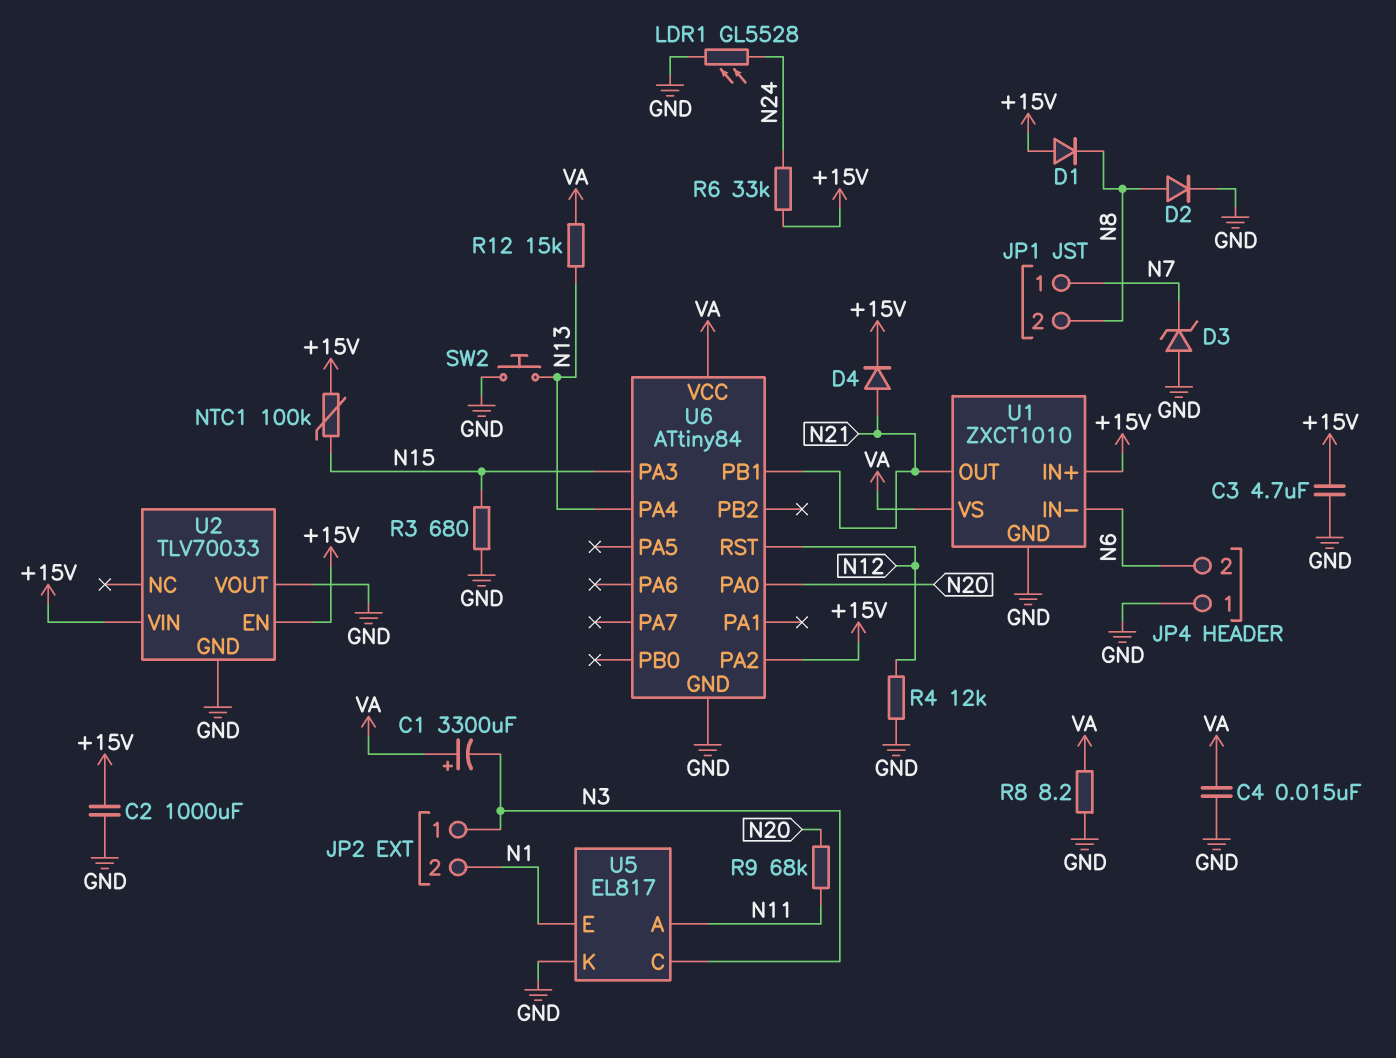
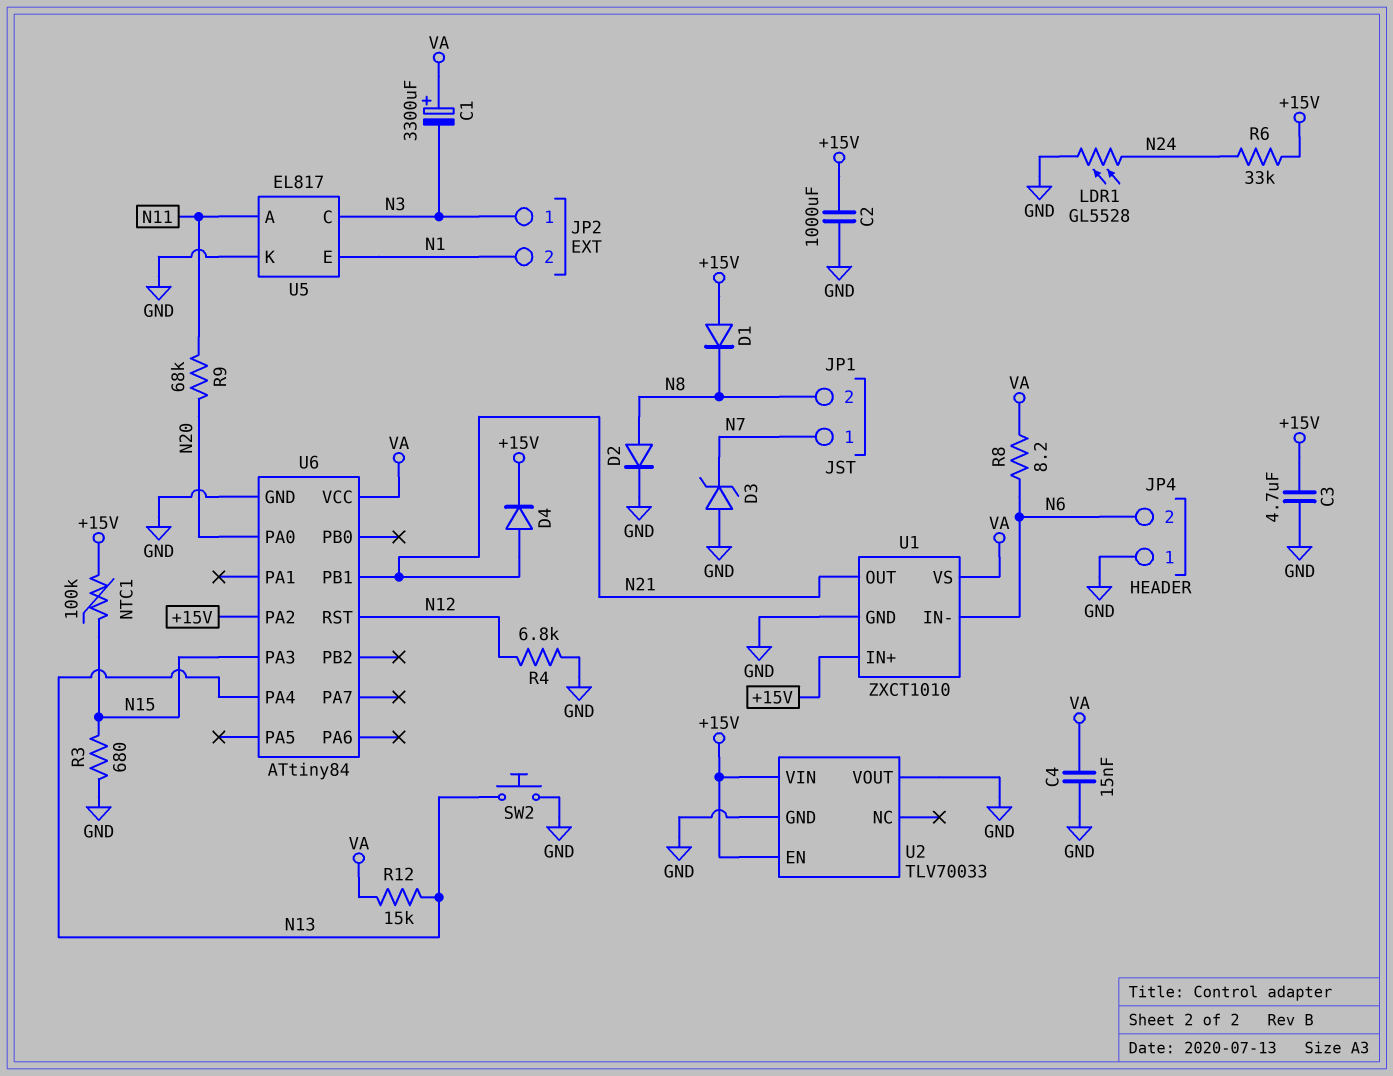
R4: 12k (GND, N12) -> 6.8k (GND, N12)
R8: 8.2 (GND, VA) -> 8.2 (N6, VA)

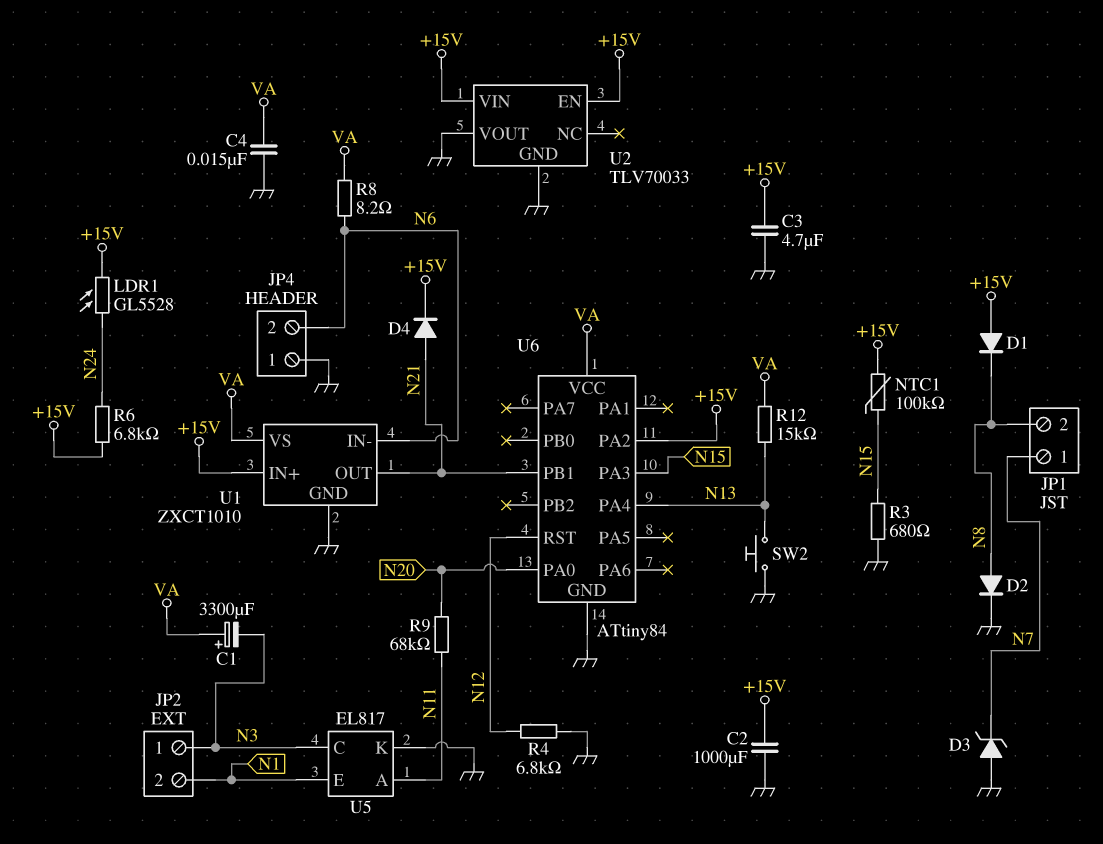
LDR1: GL5528 (GND, N24) -> GL5528 (+15V, N24)
R6: 33k (+15V, N24) -> 6.8k (+15V, N24)

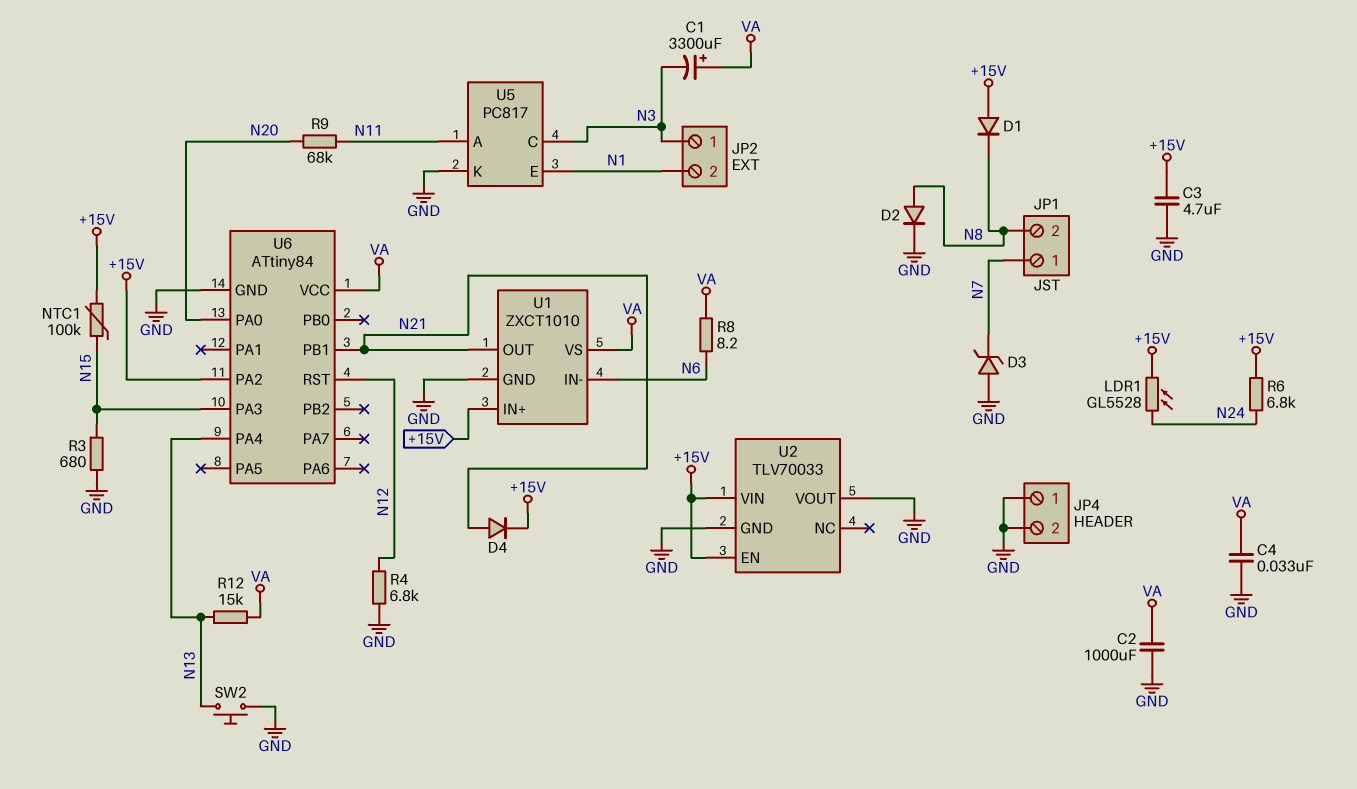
C2: 1000uF (+15V, GND) -> 1000uF (GND, VA)
C4: 15nF (GND, VA) -> 33nF (GND, VA)
JP4 pin 2: N6 -> GND
U5: EL817 -> PC817

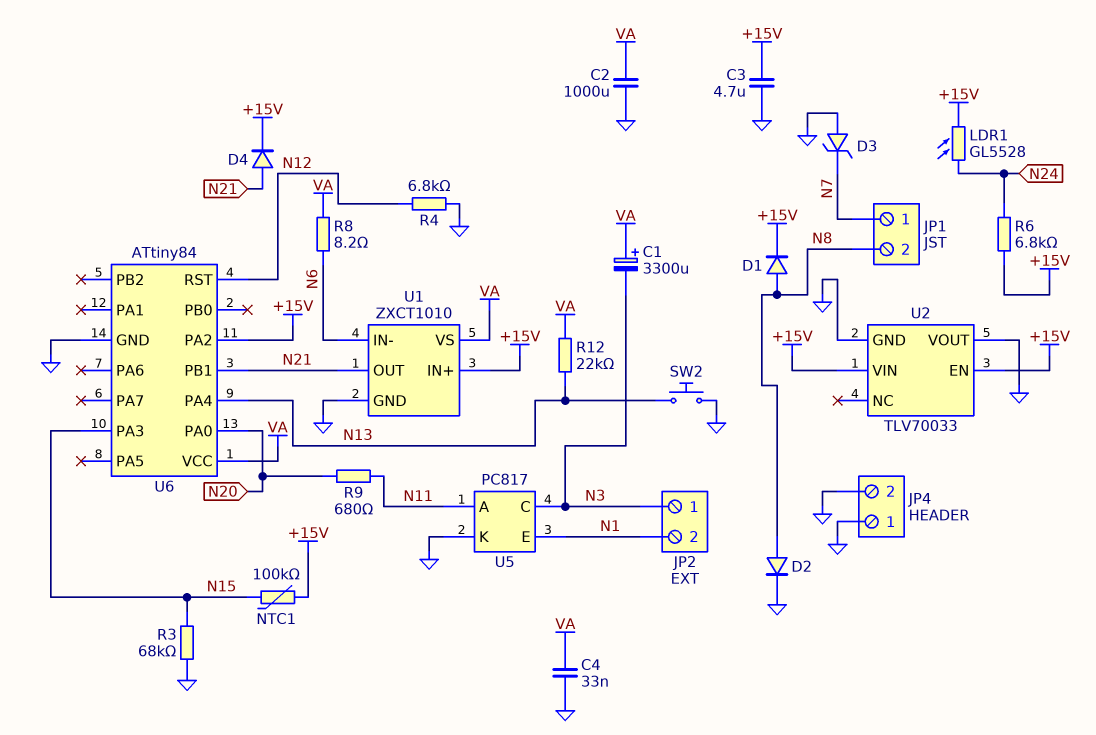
D1: diode (A +15V, K N8) -> diode (A N8, K +15V)
R3: 680 (GND, N15) -> 68k (GND, N15)
R9: 68k (N11, N20) -> 680 (N11, N20)
R12: 15k (N13, VA) -> 22k (N13, VA)

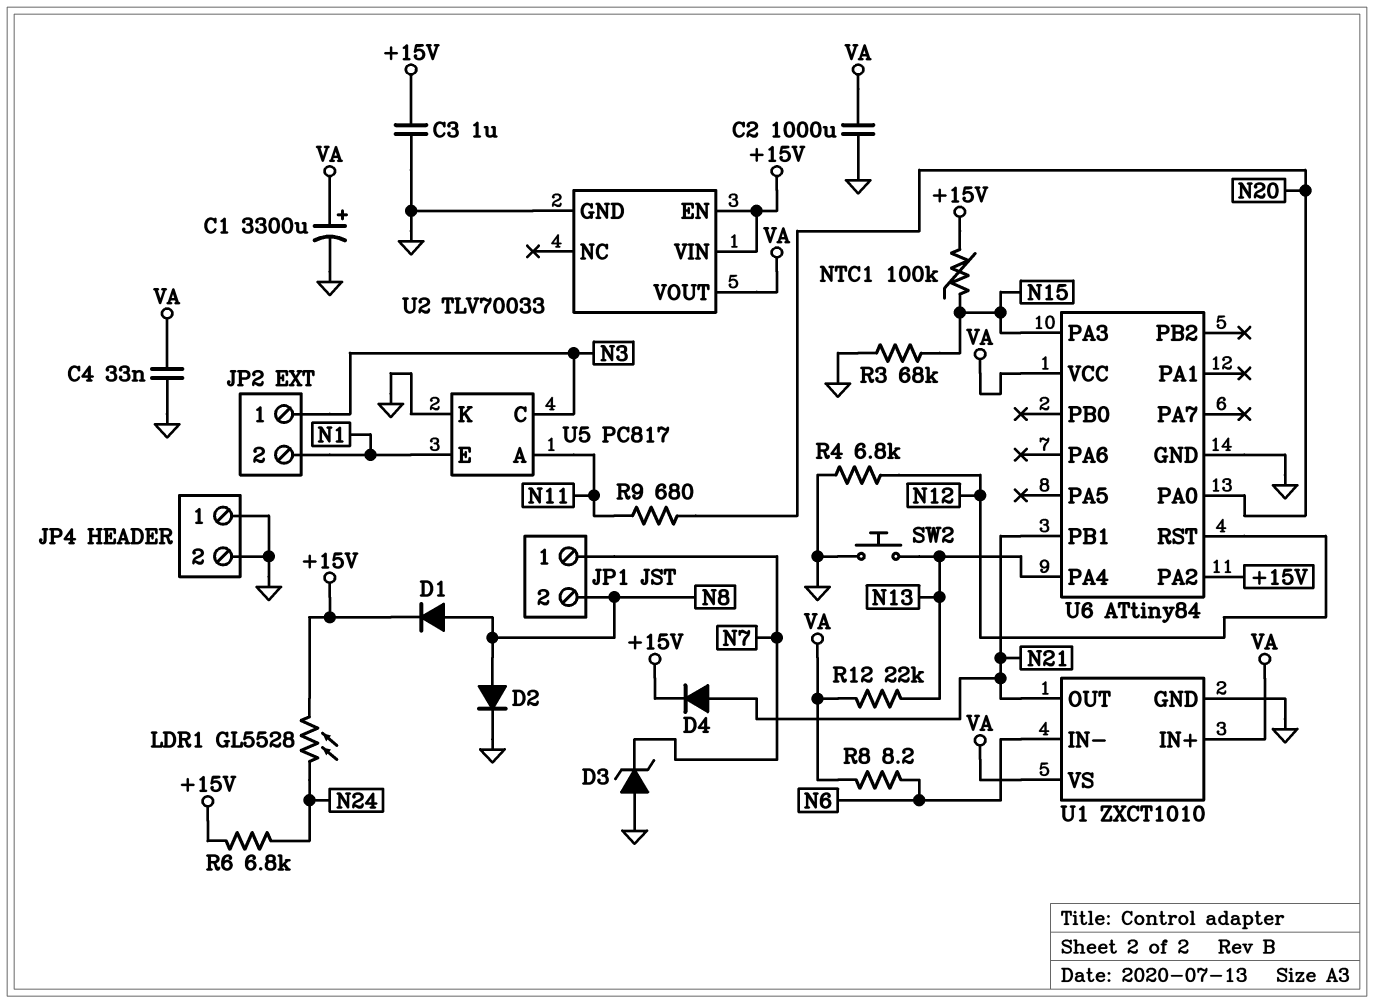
C1: 3300uF (plus VA, minus N3) -> 3300uF (plus VA, minus GND)
C3: 4.7uF (+15V, GND) -> 1uF (+15V, GND)
U1 pin IN+: +15V -> VA
U2 pin VOUT: GND -> VA

